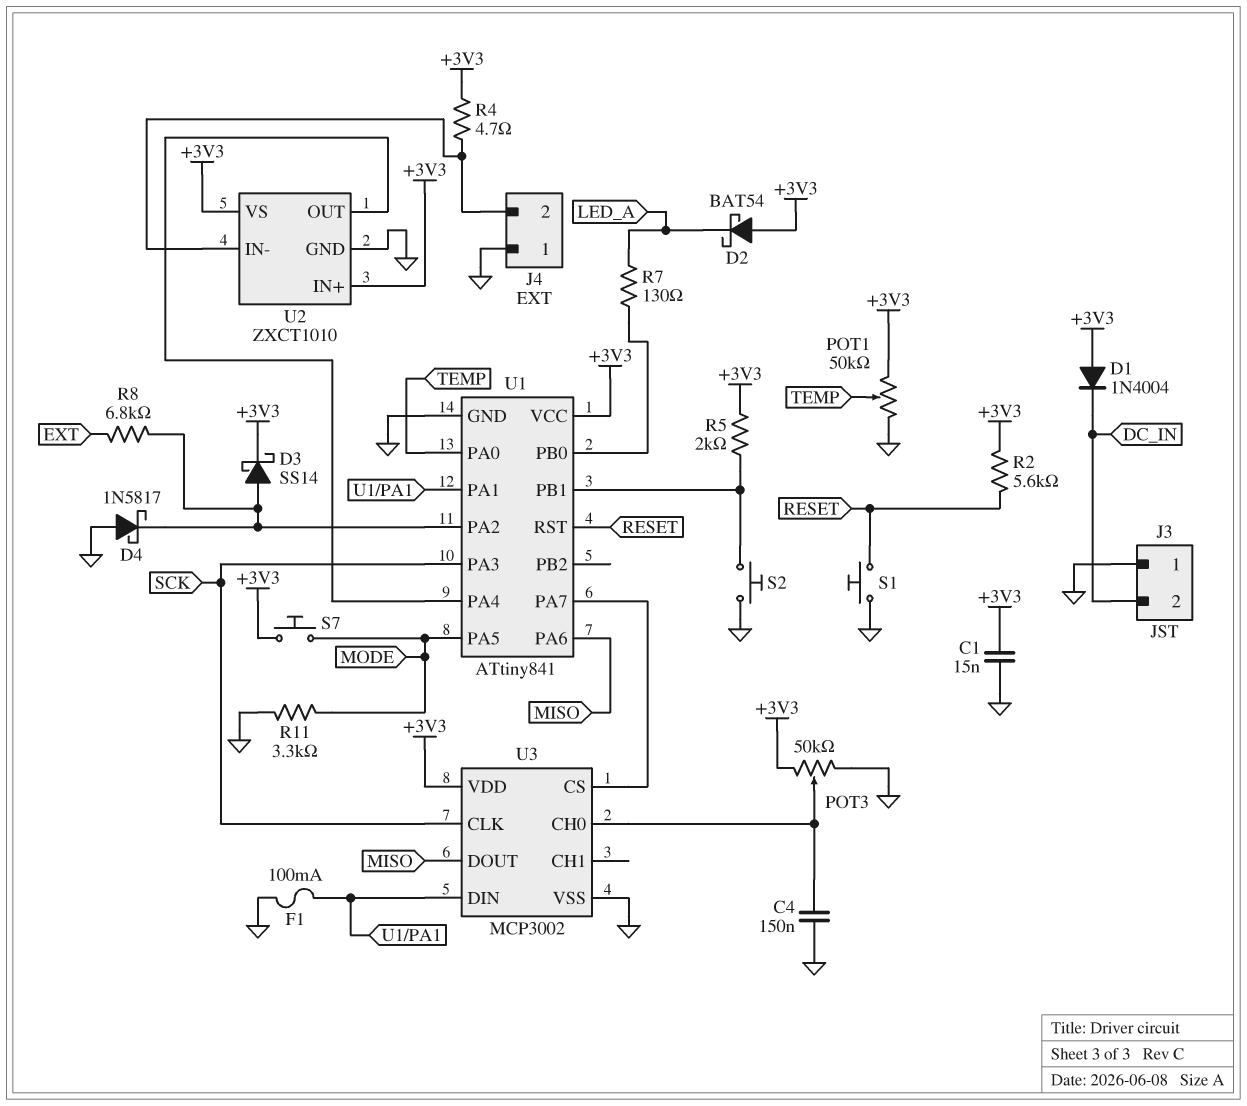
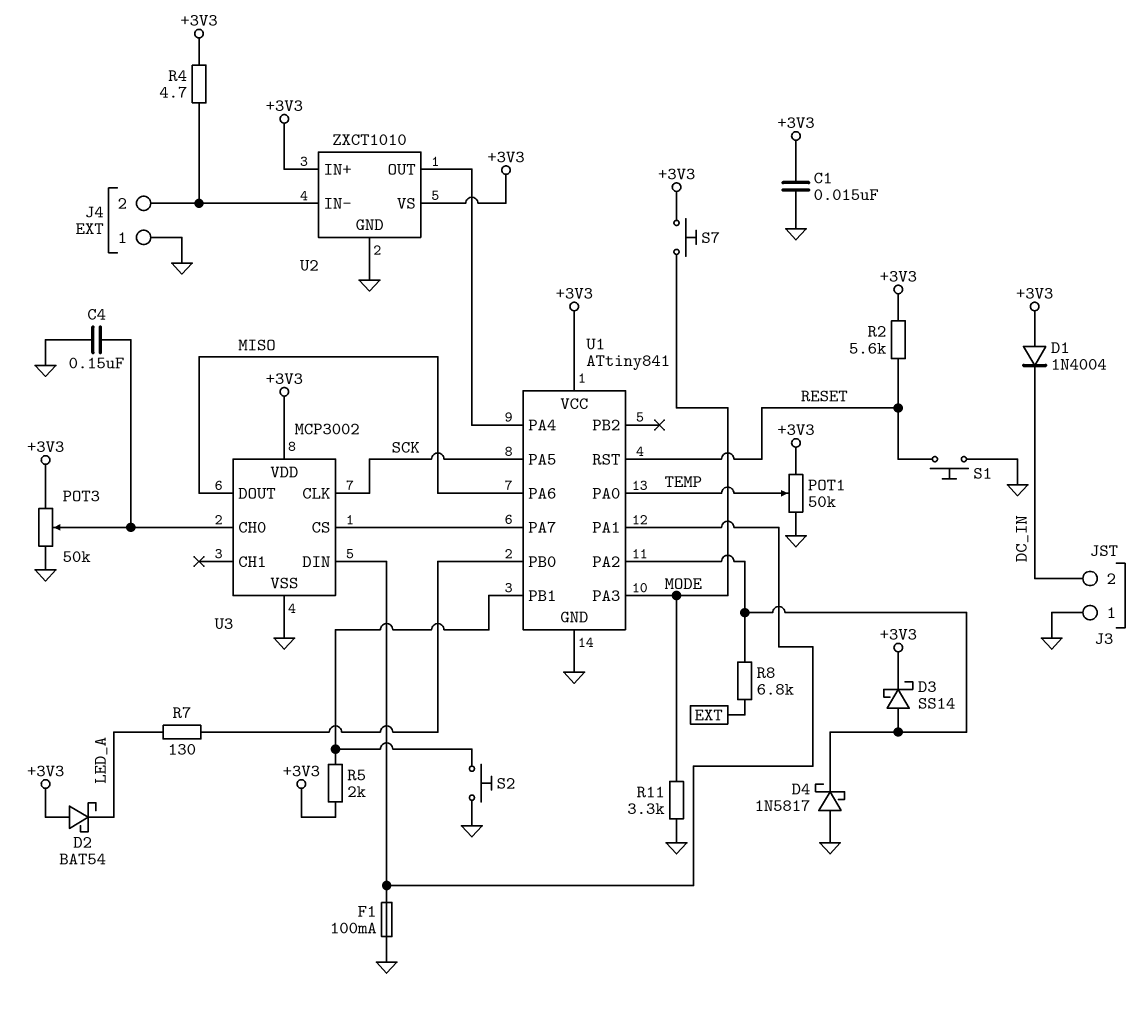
U1 pin PA3: SCK -> MODE
U1 pin PA5: MODE -> SCK

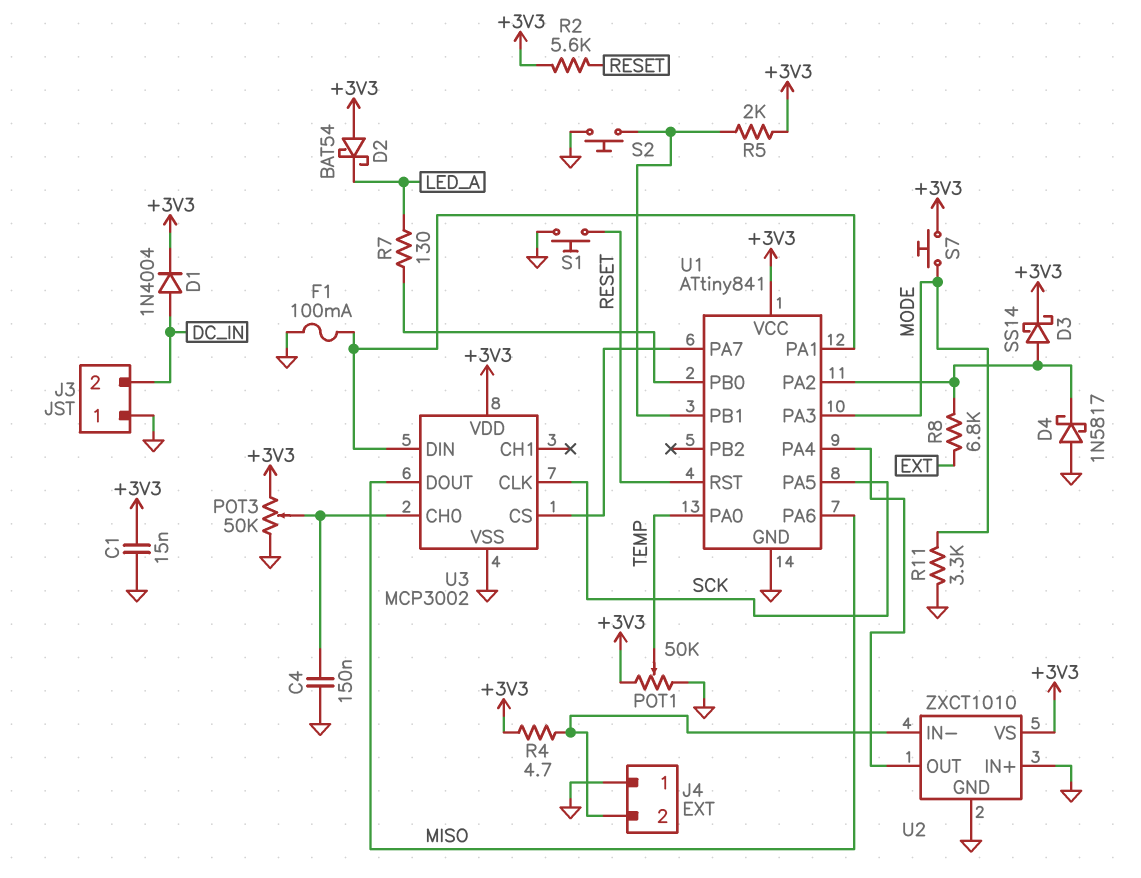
D1: diode 1N4004 (A +3V3, K DC_IN) -> diode 1N4004 (A DC_IN, K +3V3)
U2 pin IN+: +3V3 -> GND

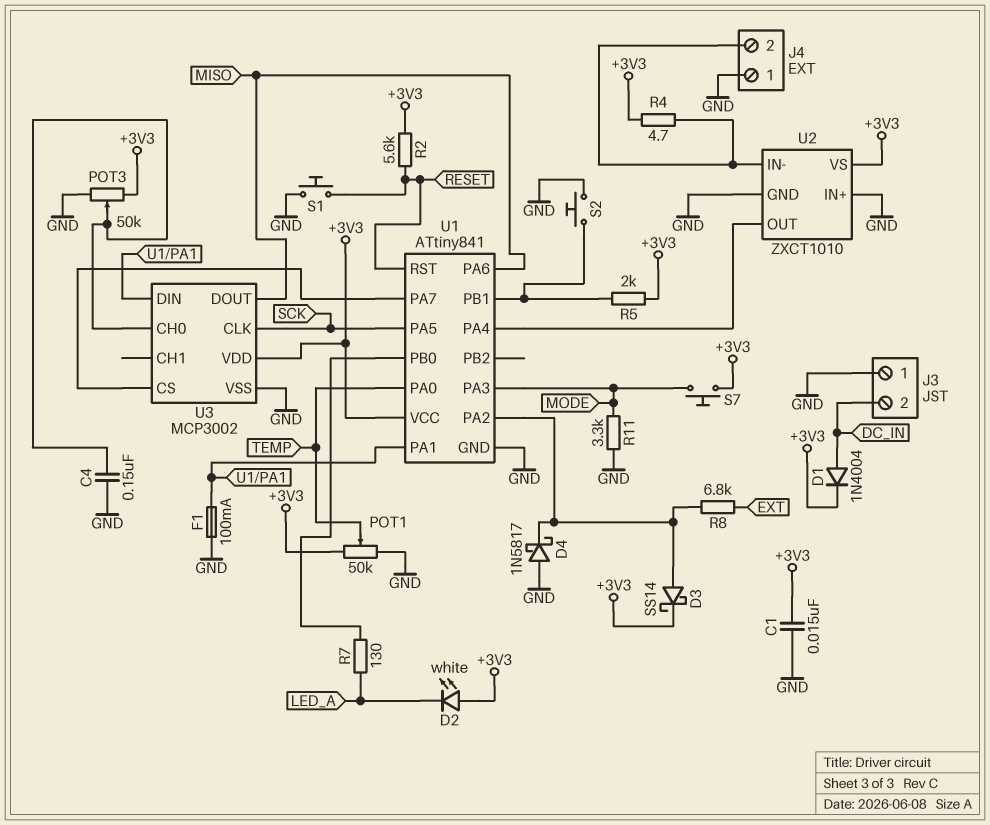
D2: schottky BAT54 (A +3V3, K LED_A) -> LED white (A +3V3, K LED_A)

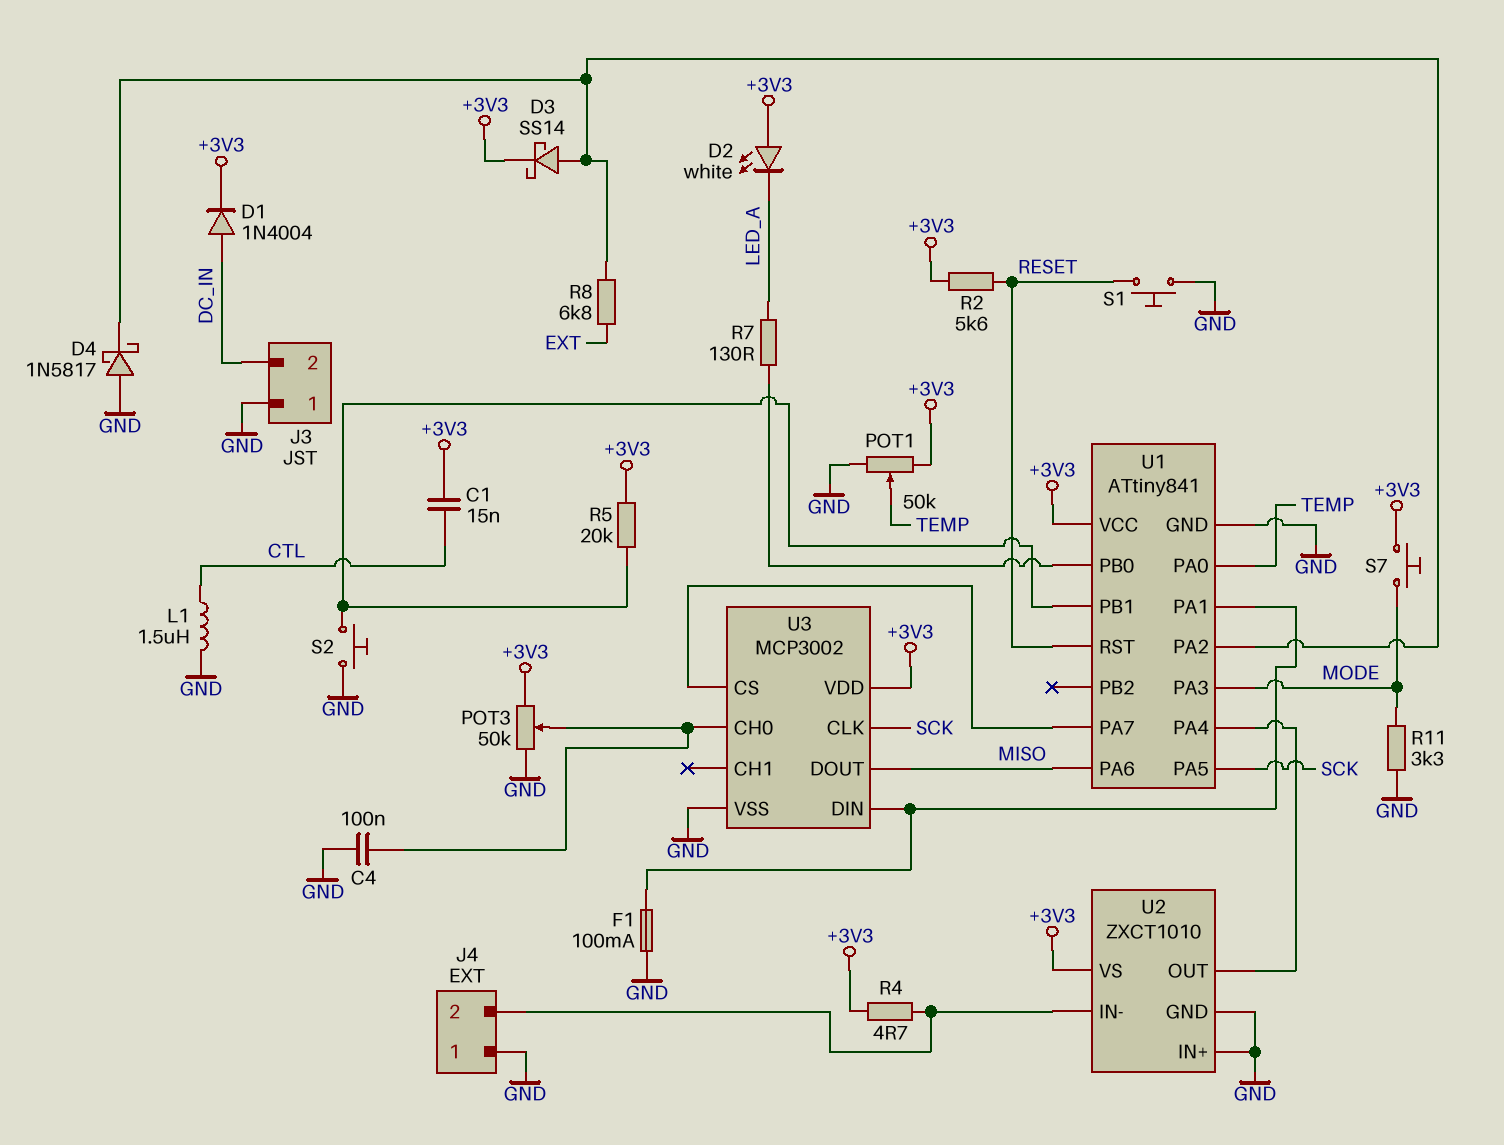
C1: 15nF (+3V3, GND) -> 15nF (+3V3, CTL)
C4: 150nF (GND, U3/CH0) -> 100nF (GND, U3/CH0)
L1: none -> 1.5uH (CTL, GND)
R5: 2k (+3V3, U1/PB1) -> 20k (+3V3, U1/PB1)

